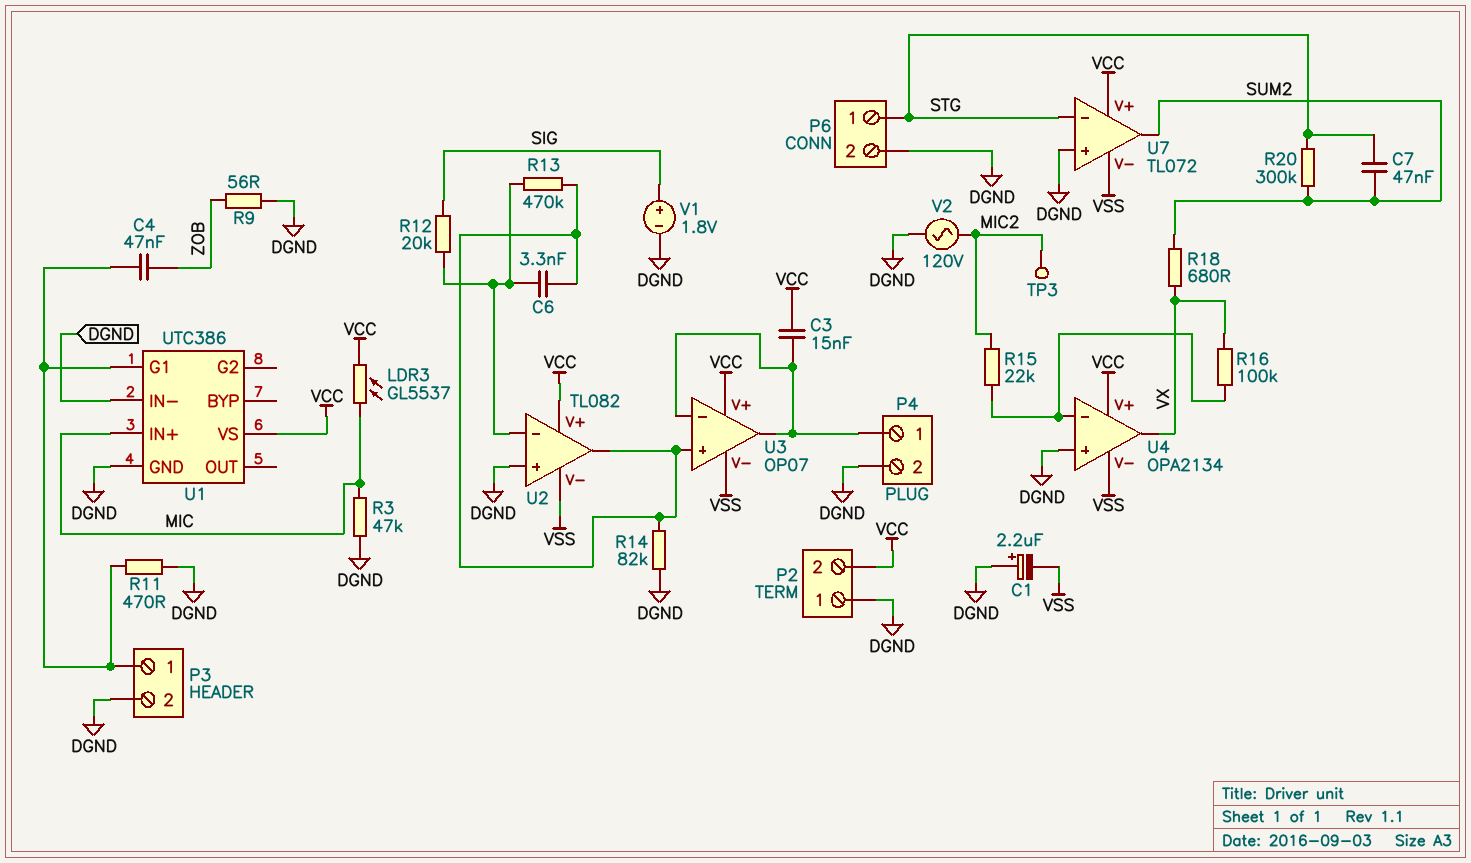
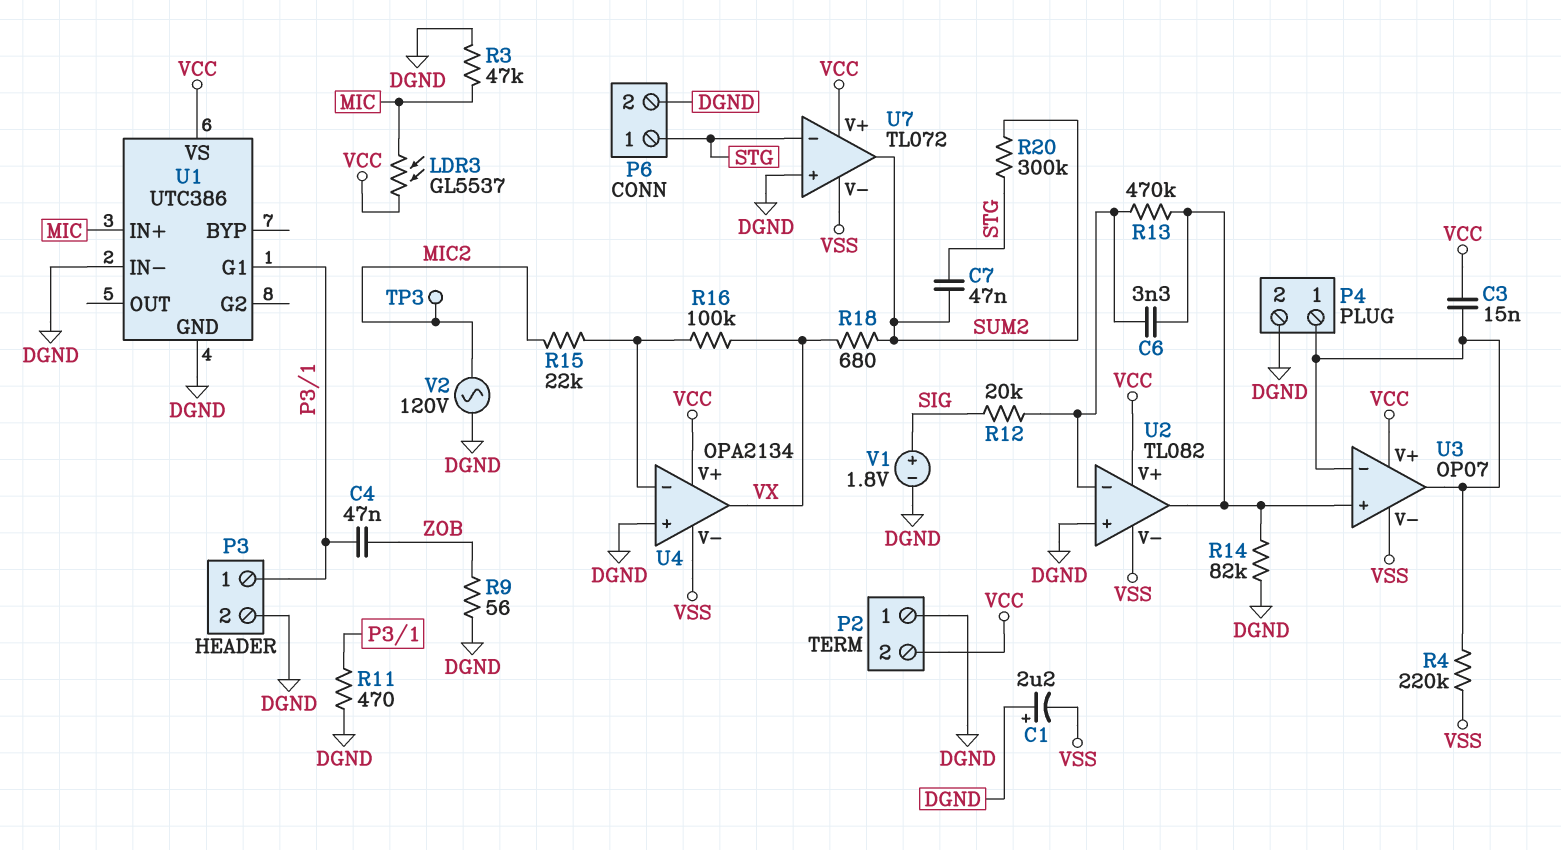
R4: none -> 220k (P4/1, VSS)

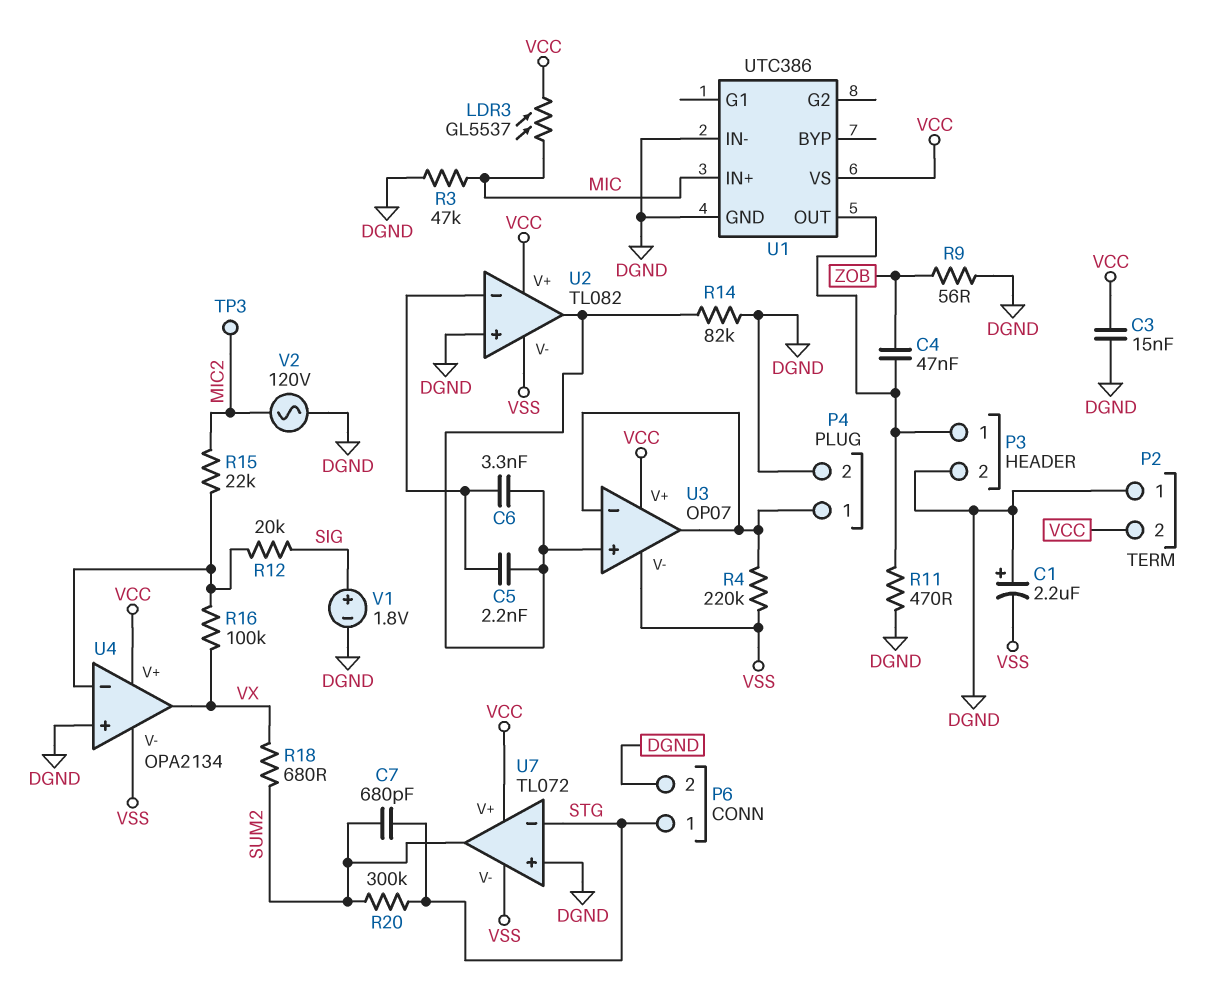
C3: 15nF (P4/1, VCC) -> 15nF (DGND, VCC)
C5: none -> 2.2nF (U2/in-, U2/out)
C7: 47nF (STG, SUM2) -> 680pF (STG, SUM2)
R12: 20k (SIG, U2/in-) -> 20k (SIG, U4/in-)
R13: 470k (U2/in-, U2/out) -> none
U1 pin G1: P3/1 -> none
U1 pin OUT: none -> P3/1

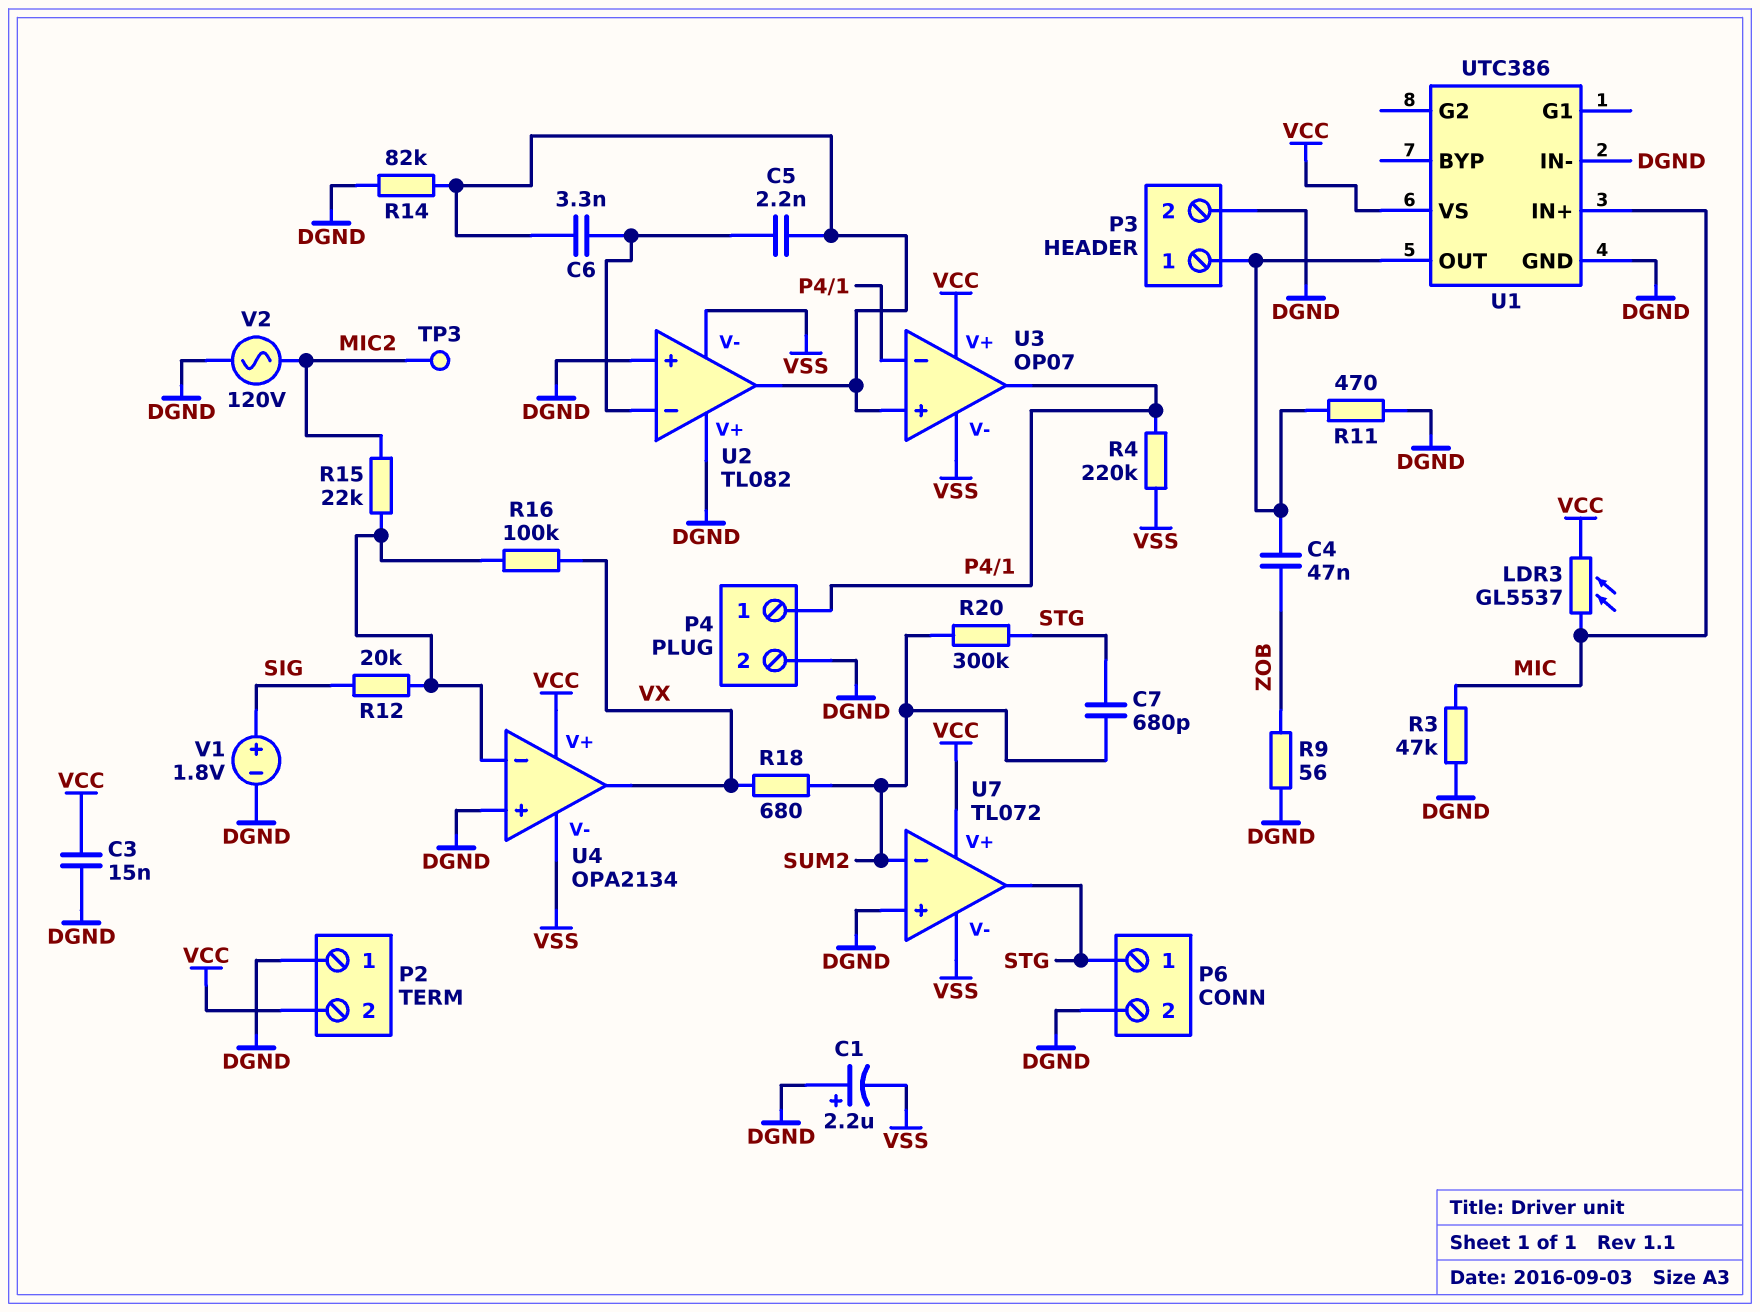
U2 pin V+: VCC -> DGND
U7 pin in-: STG -> SUM2
U7 pin out: SUM2 -> STG

